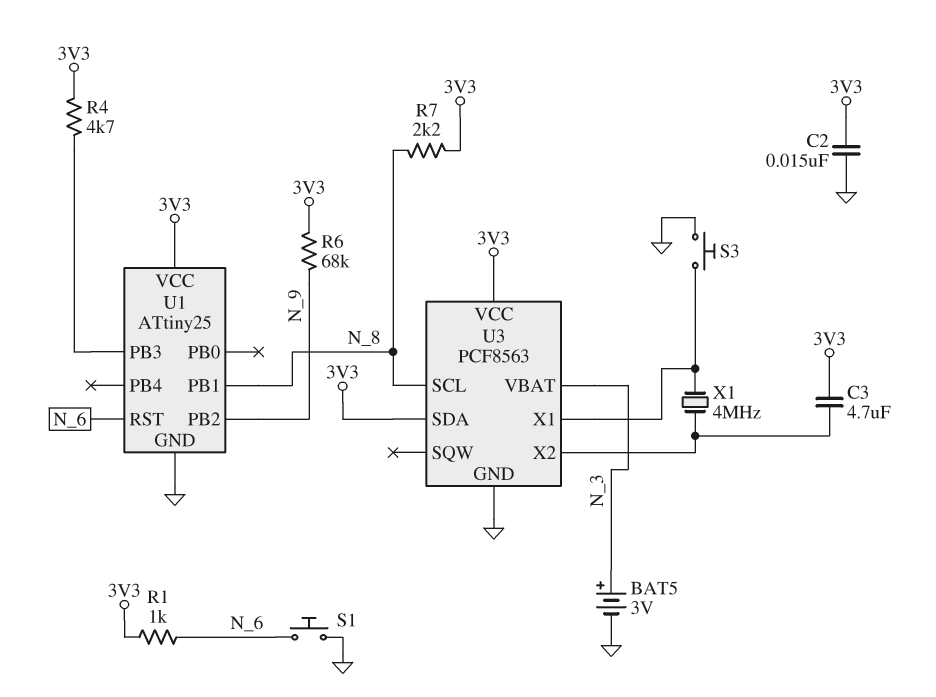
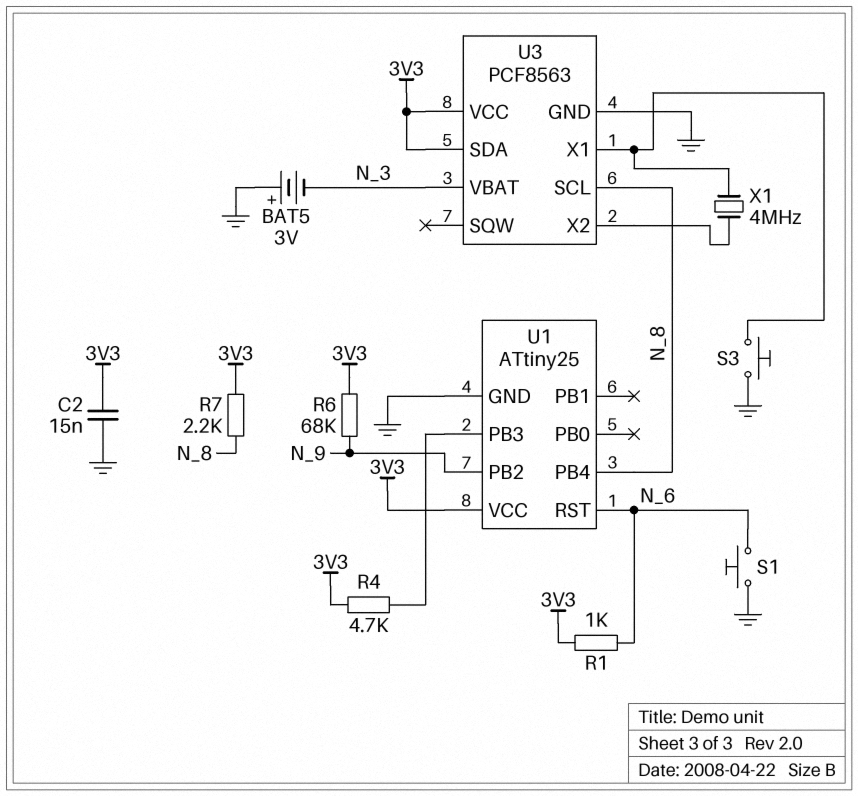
BAT5: 3V (plus N_3, minus GND) -> 3V (plus GND, minus N_3)
C3: 4.7uF (3V3, U3/X2) -> none
U1 pin PB1: N_8 -> none
U1 pin PB4: none -> N_8

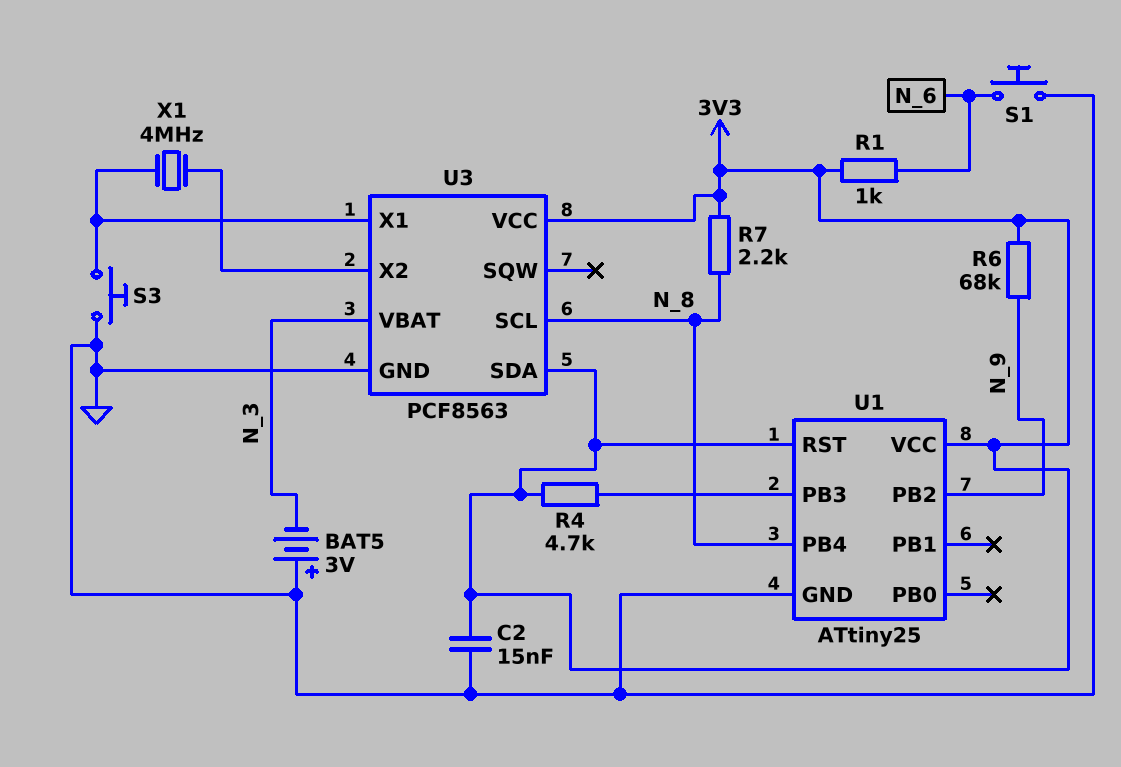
U1 pin RST: N_6 -> 3V3

